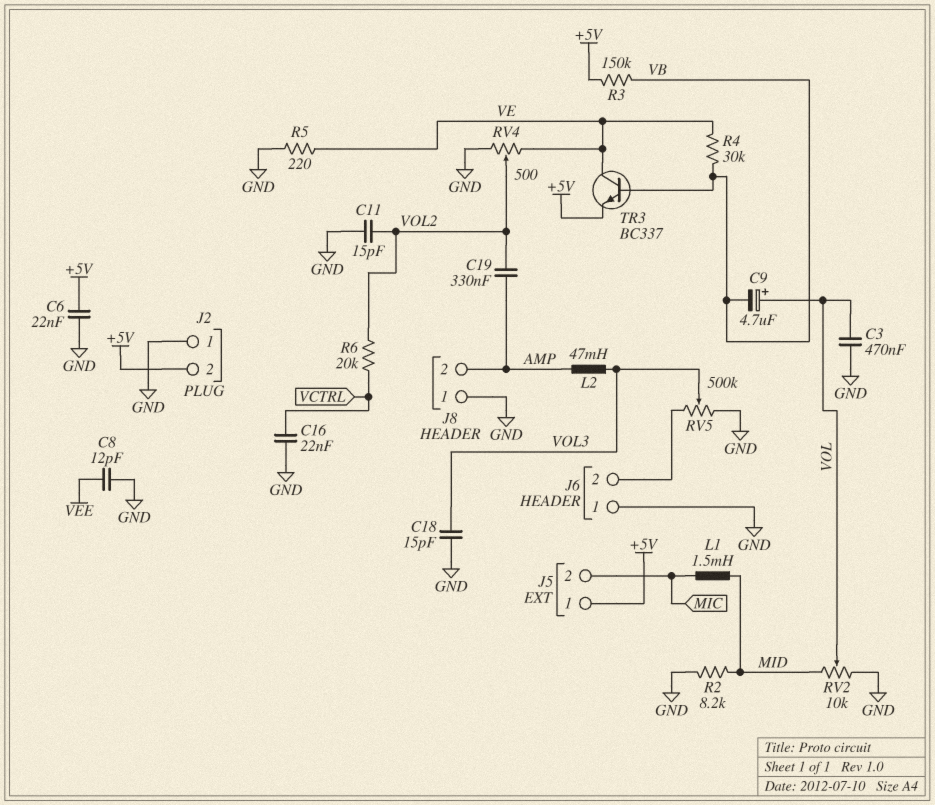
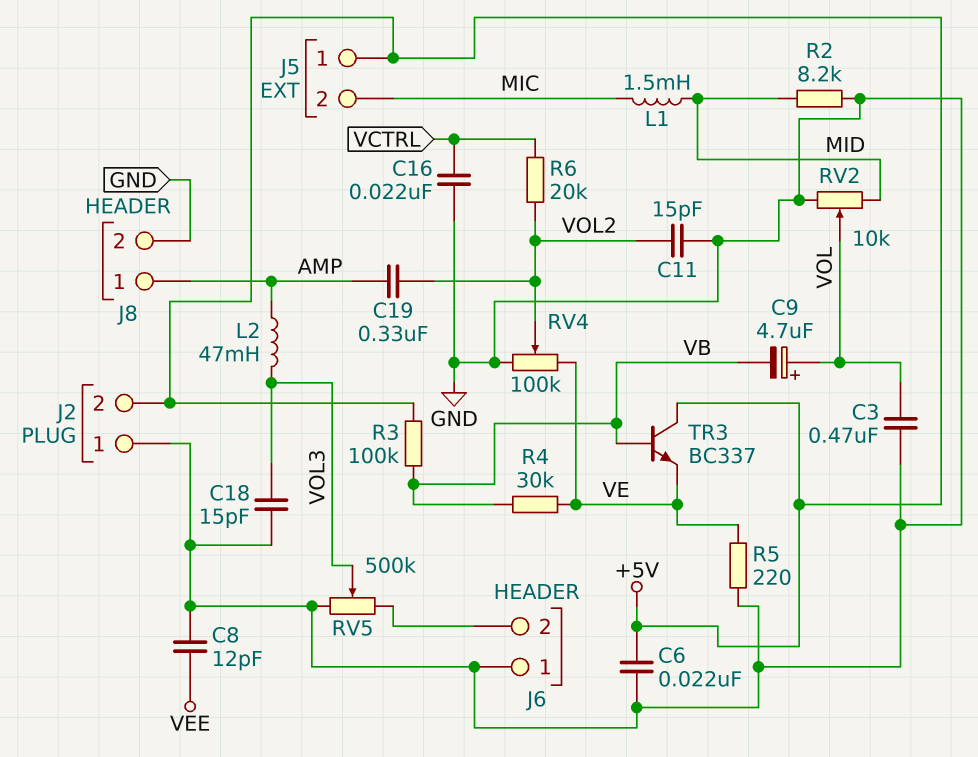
J8 pin 1: GND -> AMP
J8 pin 2: AMP -> GND
R3: 150k (+5V, VB) -> 100k (+5V, VB)
RV4: 500 (GND, VE, wiper VOL2) -> 100k (GND, VE, wiper VOL2)
TR3: NPN BC337 (B VB, C VE, E +5V) -> NPN BC337 (B VB, C +5V, E VE)

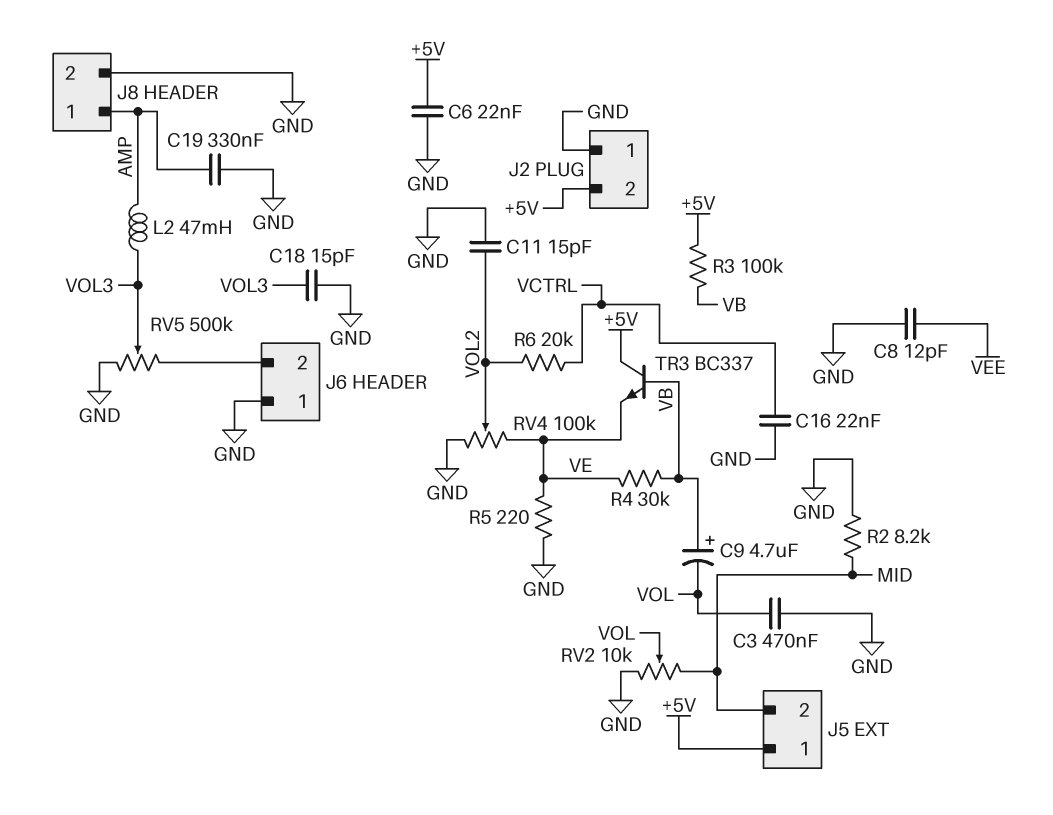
C9: 4.7uF (plus VOL, minus VB) -> 4.7uF (plus VB, minus VOL)
C19: 330nF (AMP, VOL2) -> 330nF (AMP, GND)
J5 pin 2: MIC -> MID
L1: 1.5mH (MIC, MID) -> none

